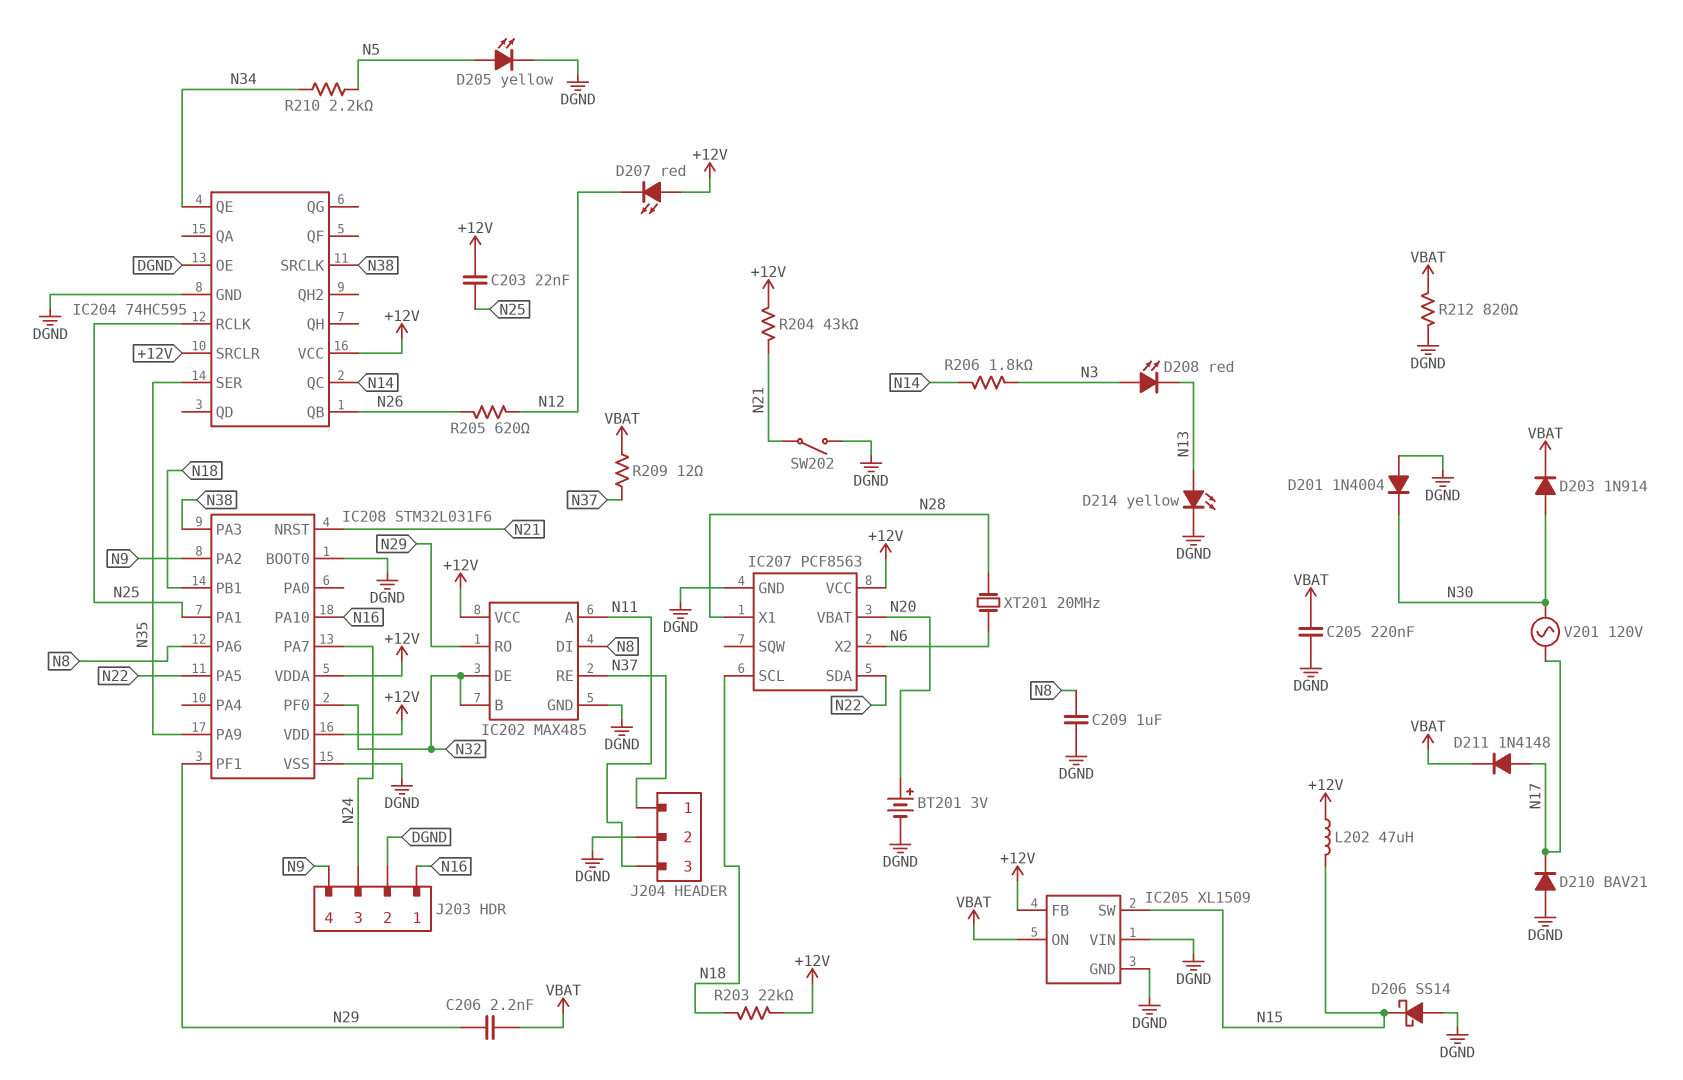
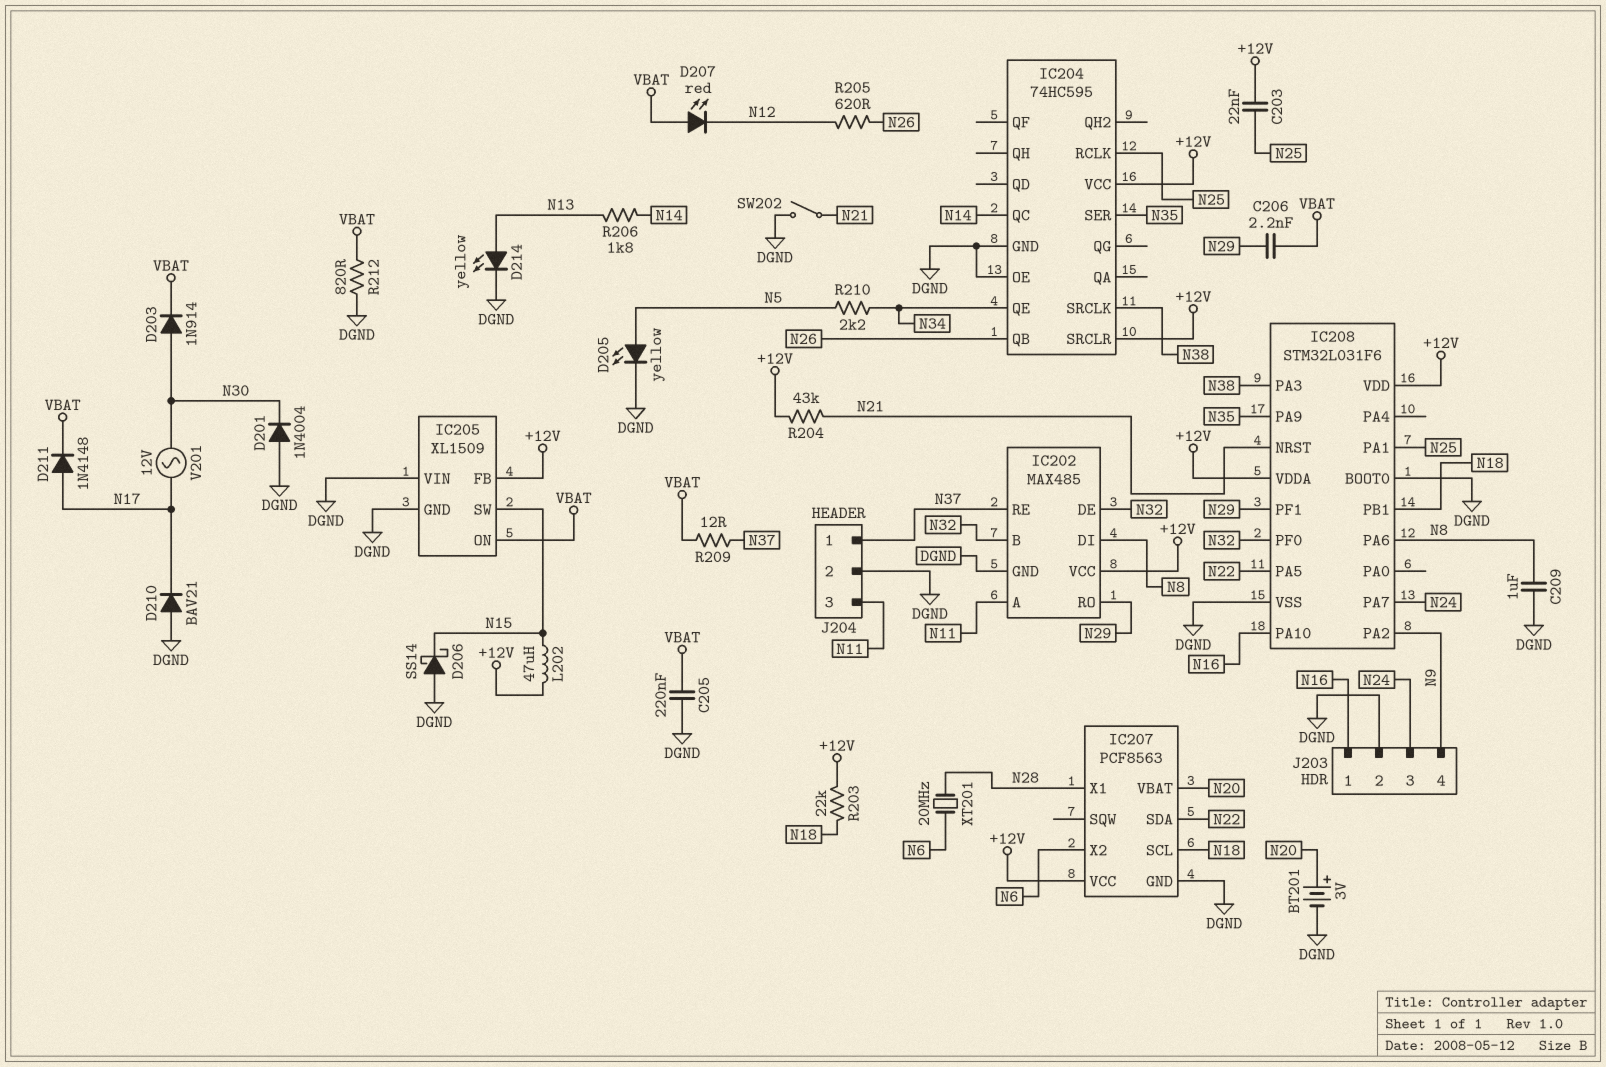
D207: LED red (A +12V, K N12) -> LED red (A VBAT, K N12)
D208: LED red (A N3, K N13) -> none
R206: 1.8k (N3, N14) -> 1.8k (N13, N14)
V201: AC 120V (N17, N30) -> AC 12V (N17, N30)

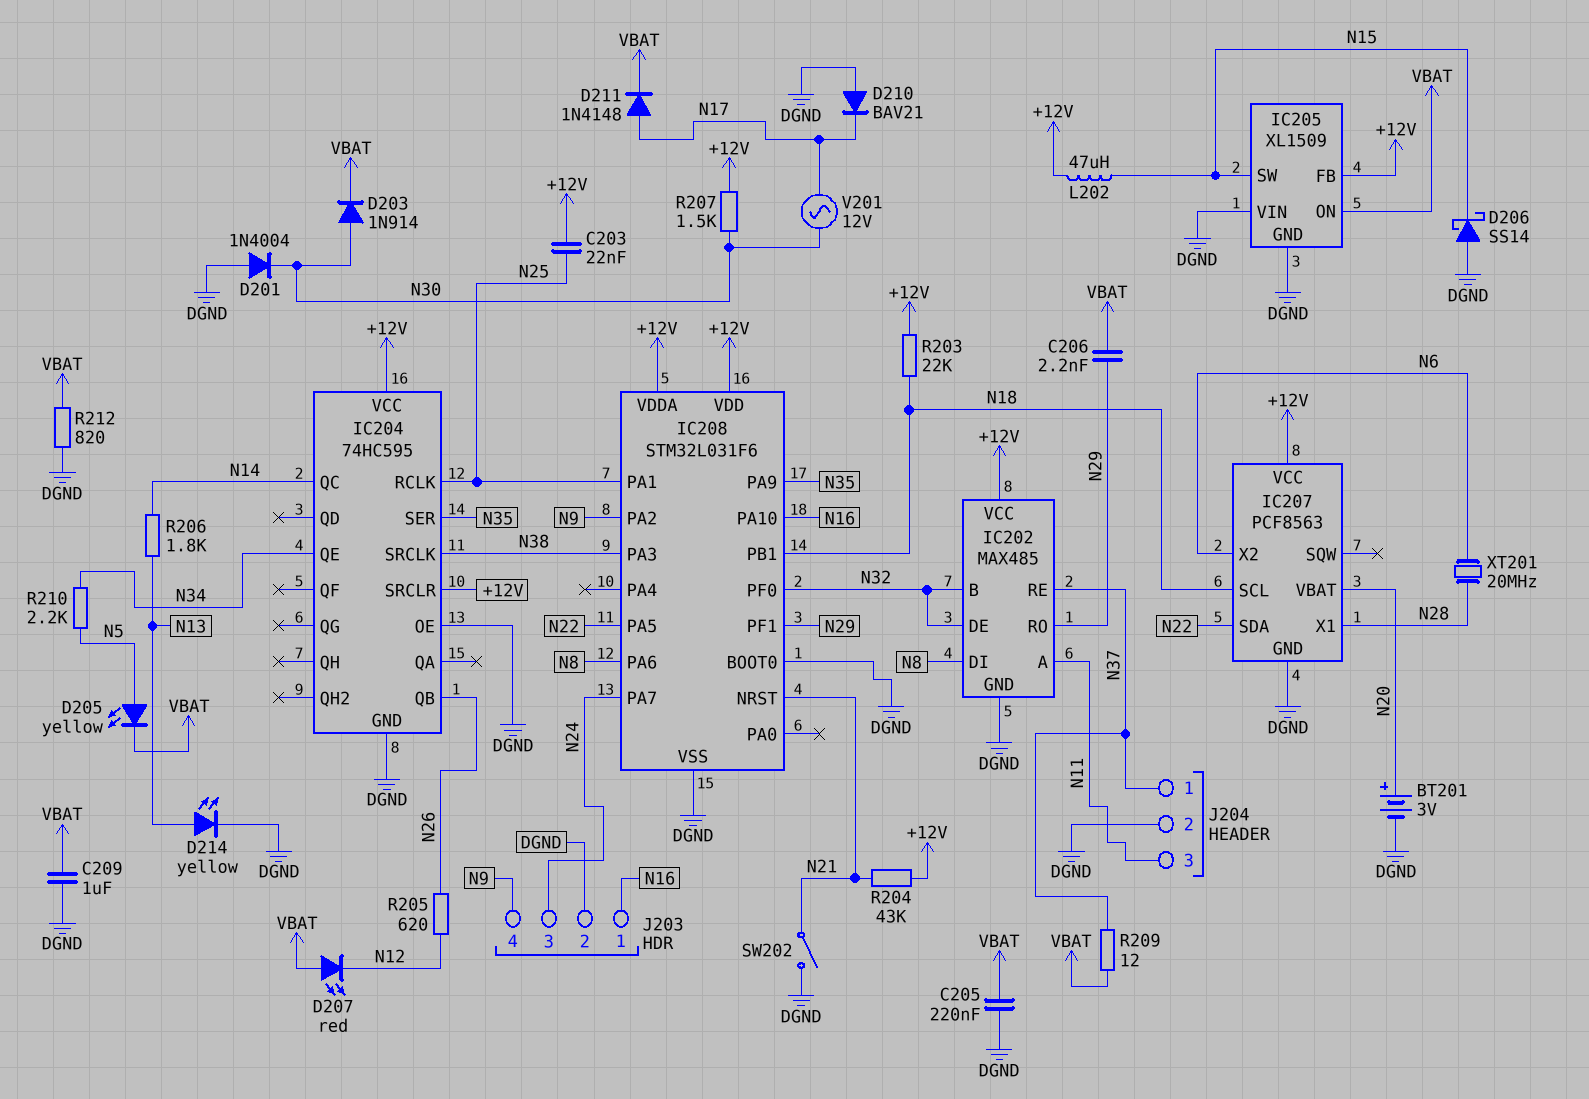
C209: 1uF (DGND, N8) -> 1uF (DGND, VBAT)
D205: LED yellow (A N5, K DGND) -> LED yellow (A N5, K VBAT)
R207: none -> 1.5k (+12V, N30)

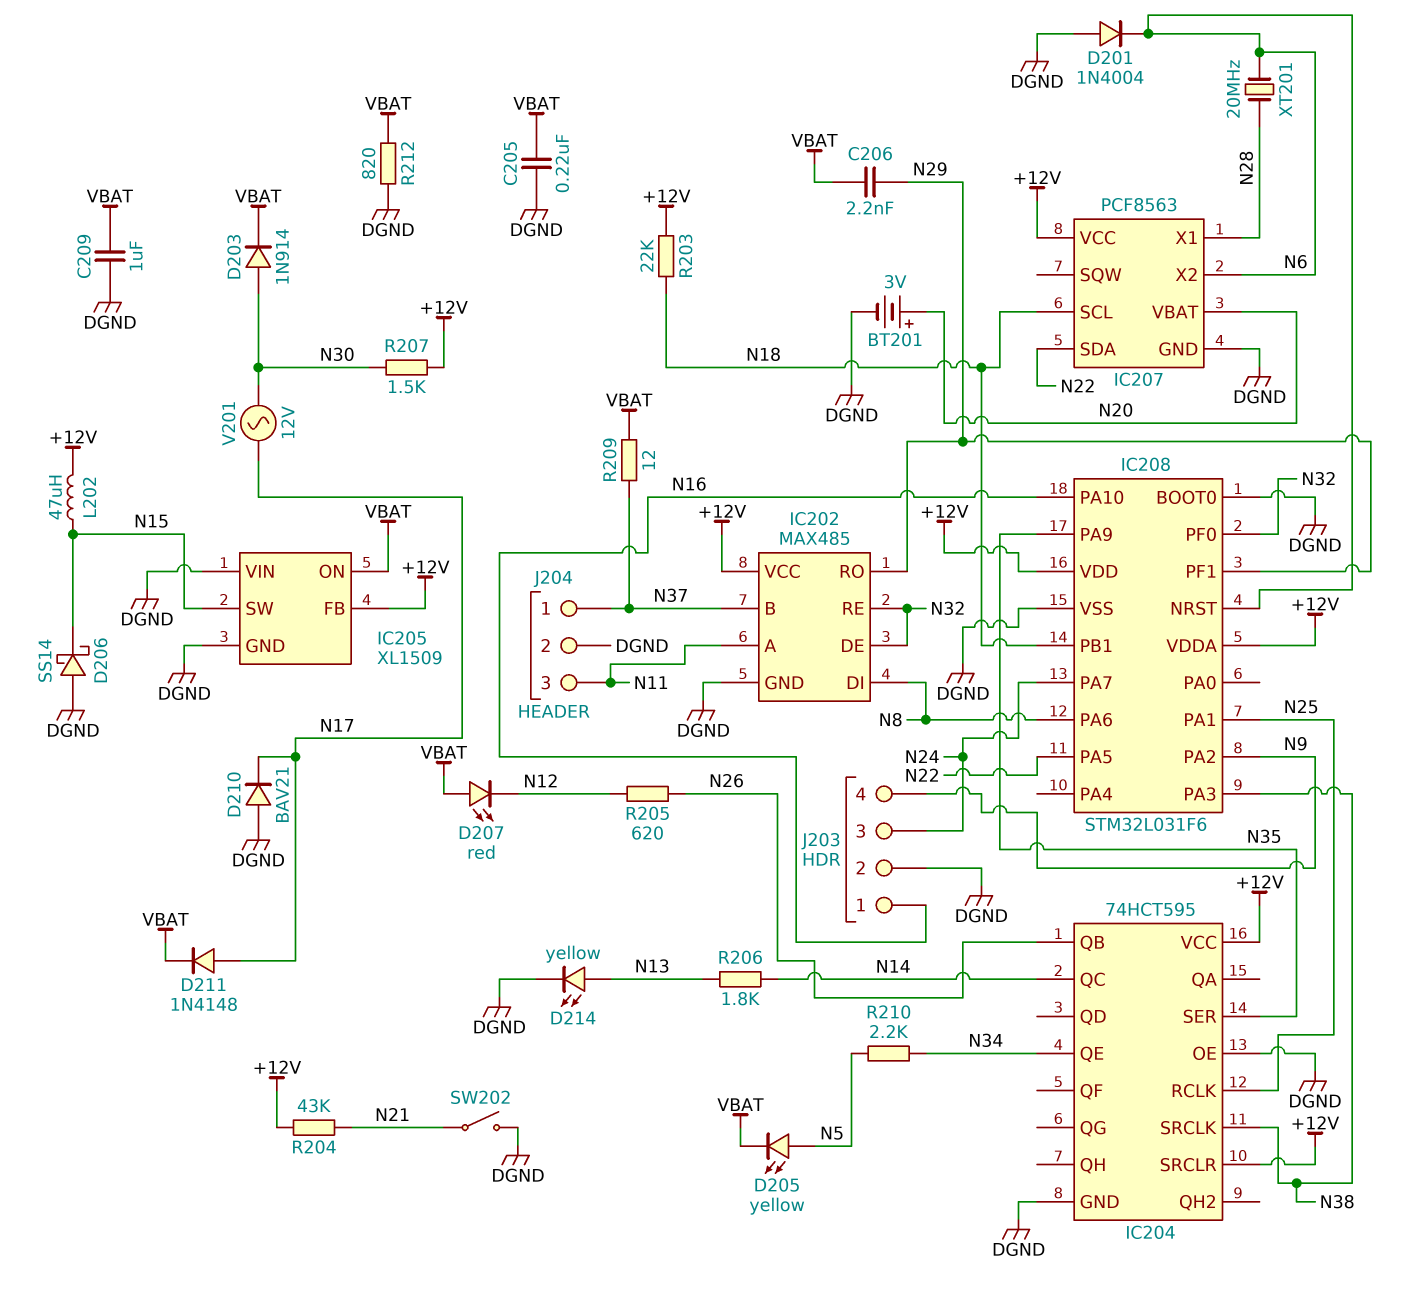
C203: 22nF (+12V, N25) -> none
D201: diode 1N4004 (A DGND, K N30) -> diode 1N4004 (A DGND, K N6)
IC202 pin B: N32 -> N37
IC202 pin RE: N37 -> N32
IC204: 74HC595 -> 74HCT595
IC208 pin NRST: N21 -> N6

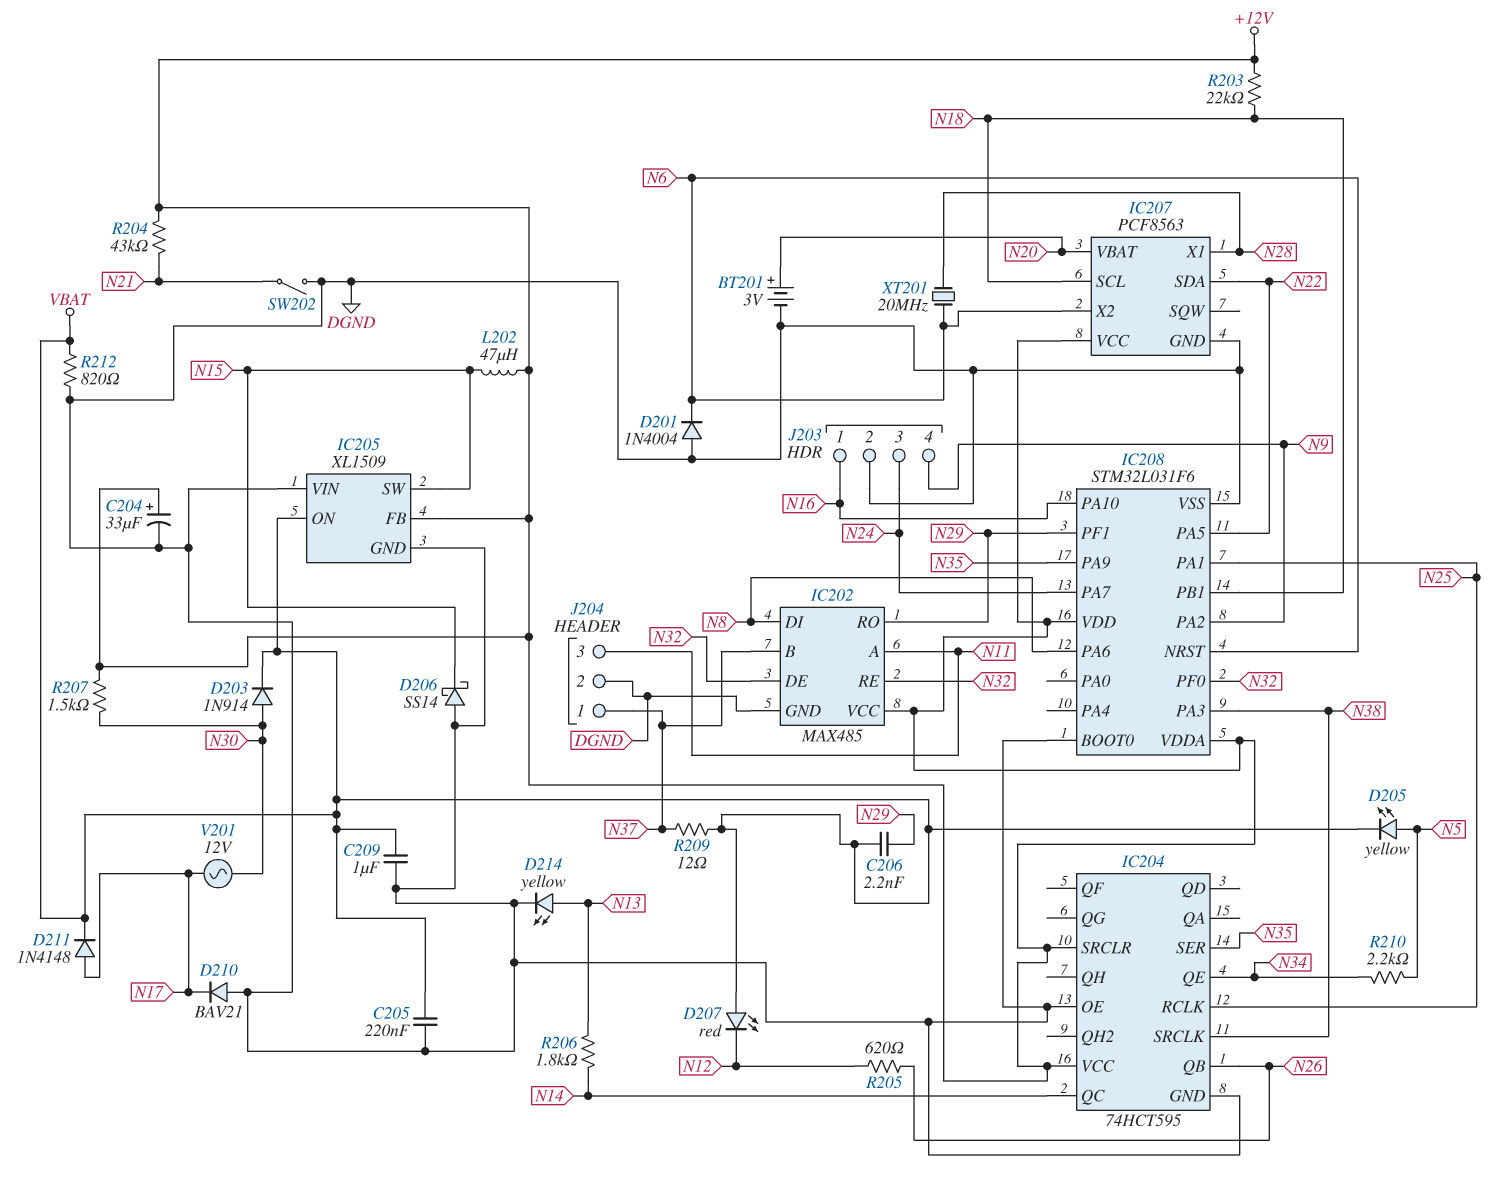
C204: none -> 33uF (plus +12V, minus DGND)

